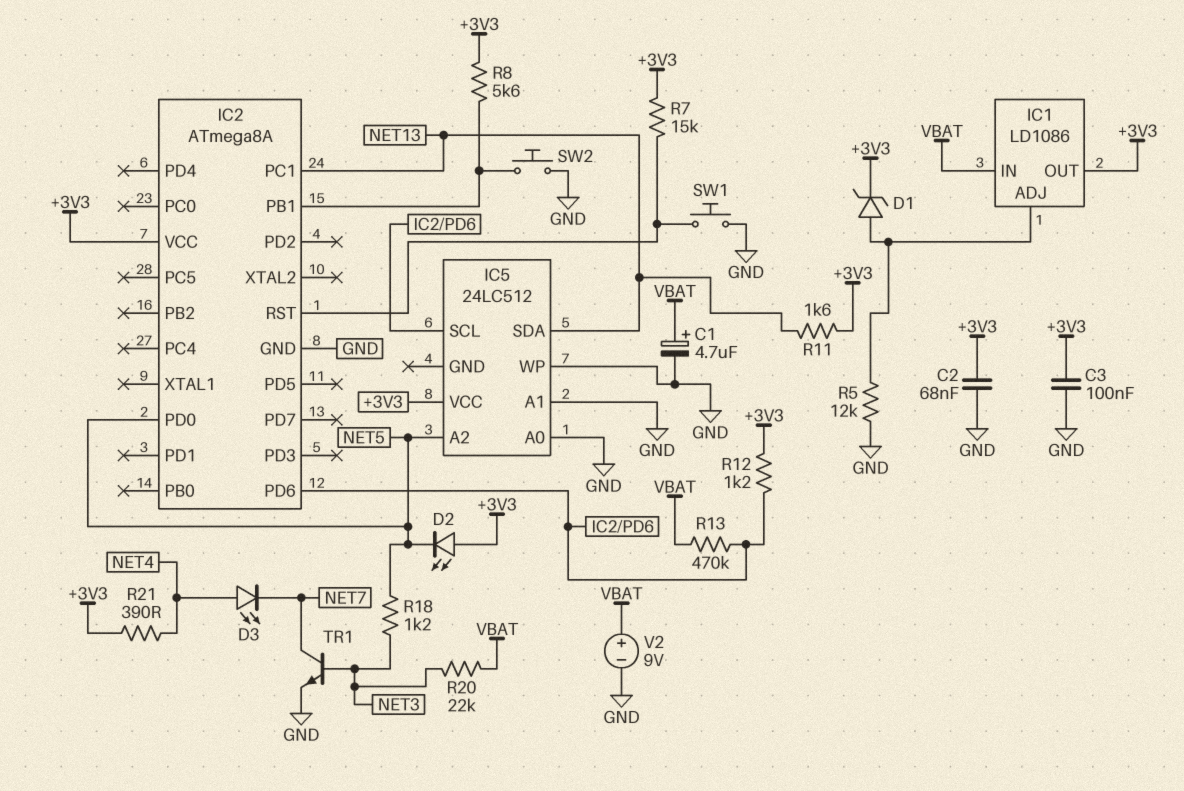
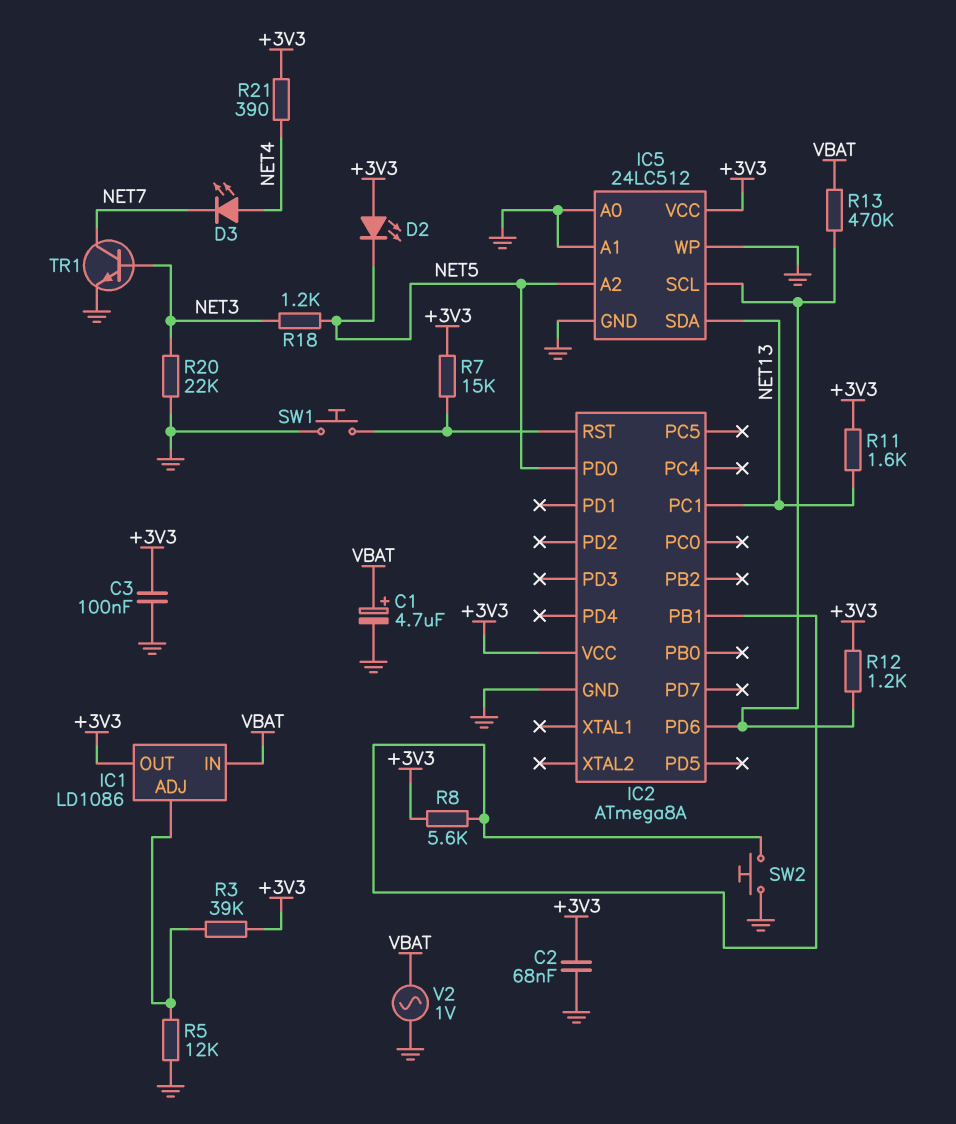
D1: zener (A IC1/ADJ, K +3V3) -> none
IC5 pin GND: none -> GND
R3: none -> 39k (+3V3, IC1/ADJ)
R20: 22k (NET3, VBAT) -> 22k (GND, NET3)
V2: 9V (plus VBAT, minus GND) -> AC 1V (GND, VBAT)

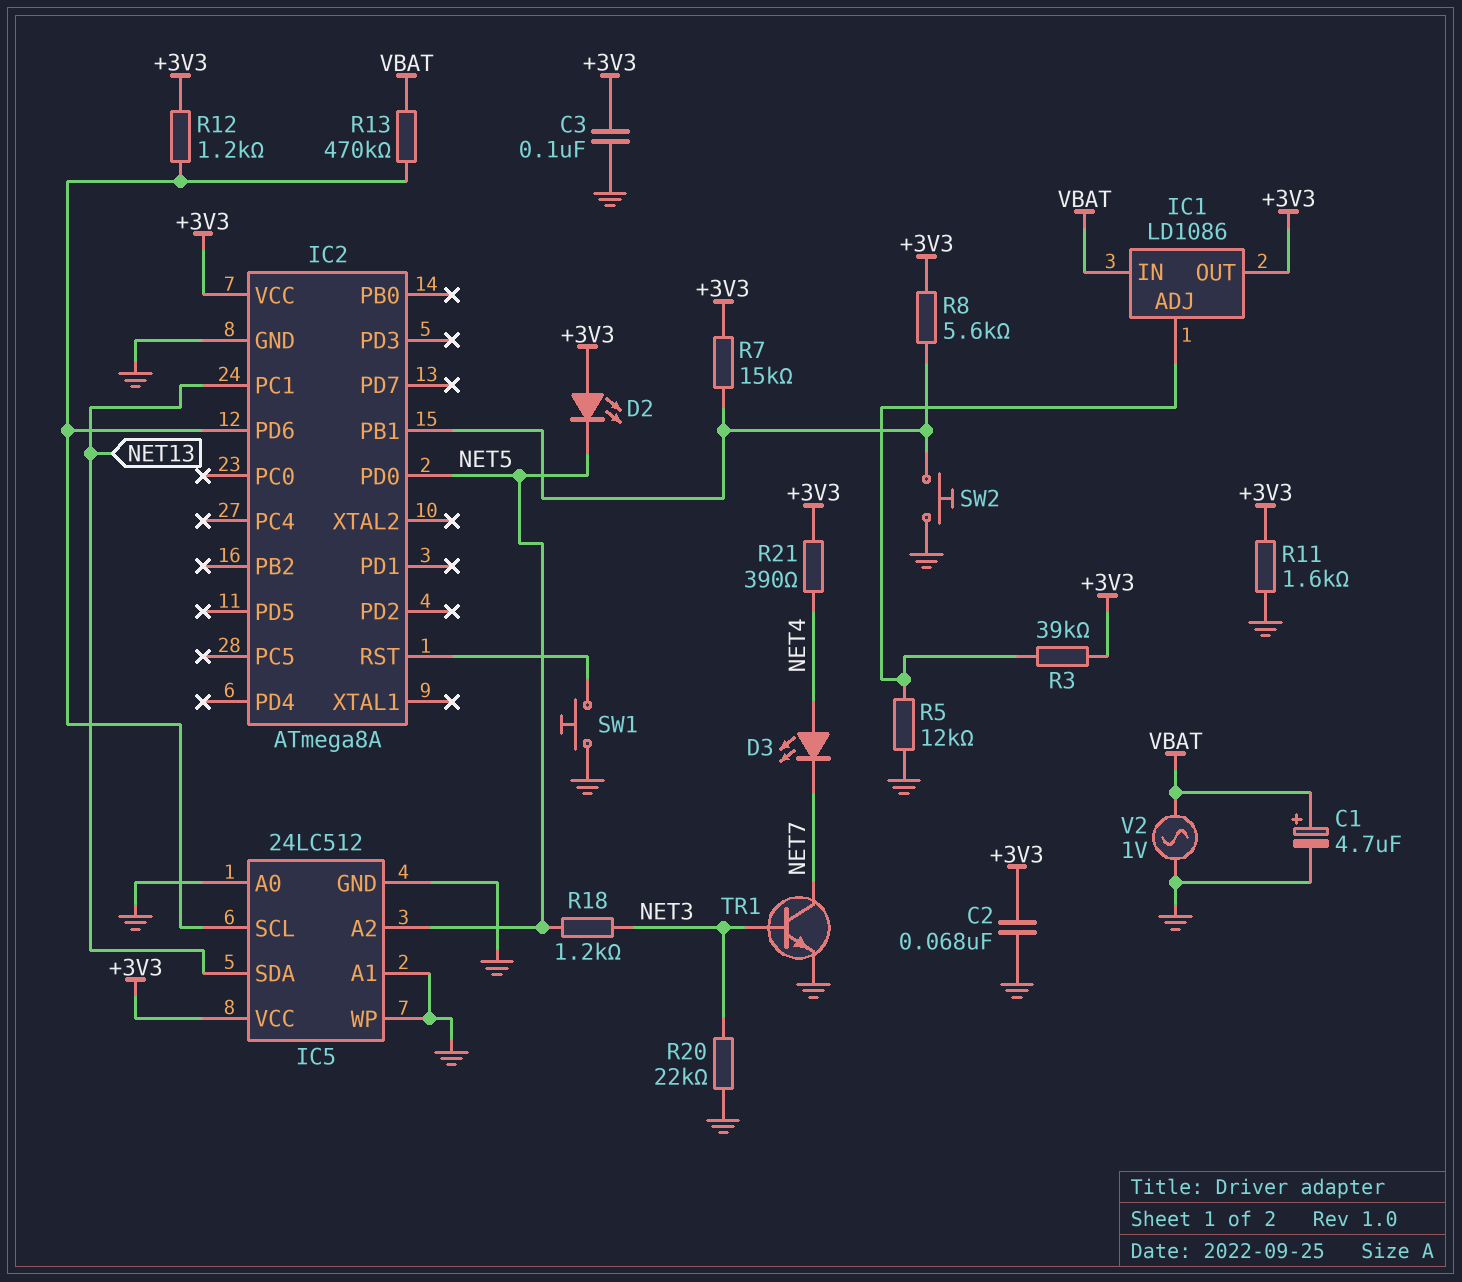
R7: 15k (+3V3, IC2/RST) -> 15k (+3V3, IC2/PB1)
R11: 1.6k (+3V3, NET13) -> 1.6k (+3V3, GND)

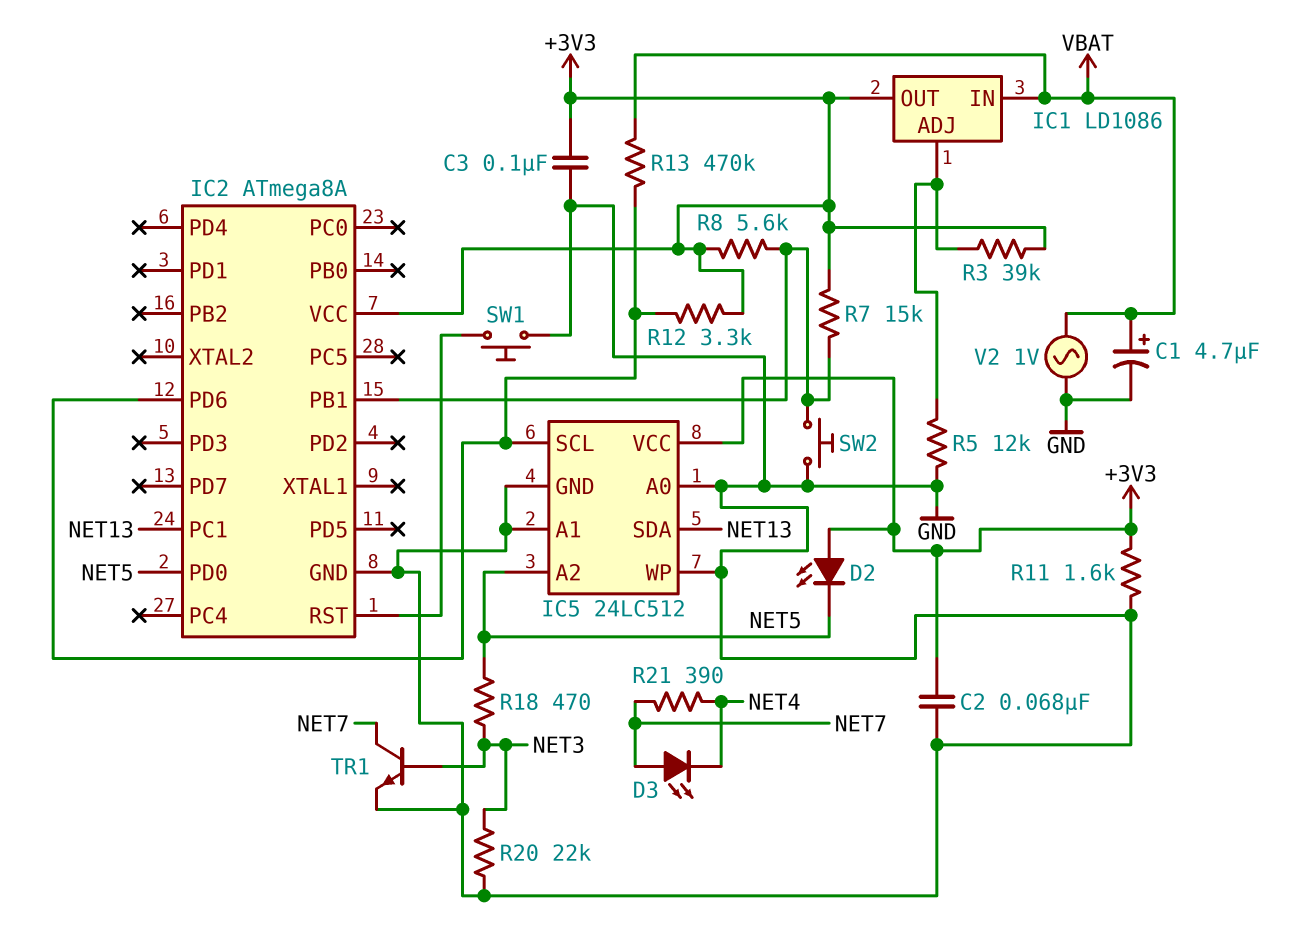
D3: LED (A NET4, K NET7) -> LED (A NET7, K NET4)
R12: 1.2k (+3V3, IC2/PD6) -> 3.3k (+3V3, IC2/PD6)
R18: 1.2k (NET3, NET5) -> 470 (NET3, NET5)
R21: 390 (+3V3, NET4) -> 390 (NET4, NET7)

